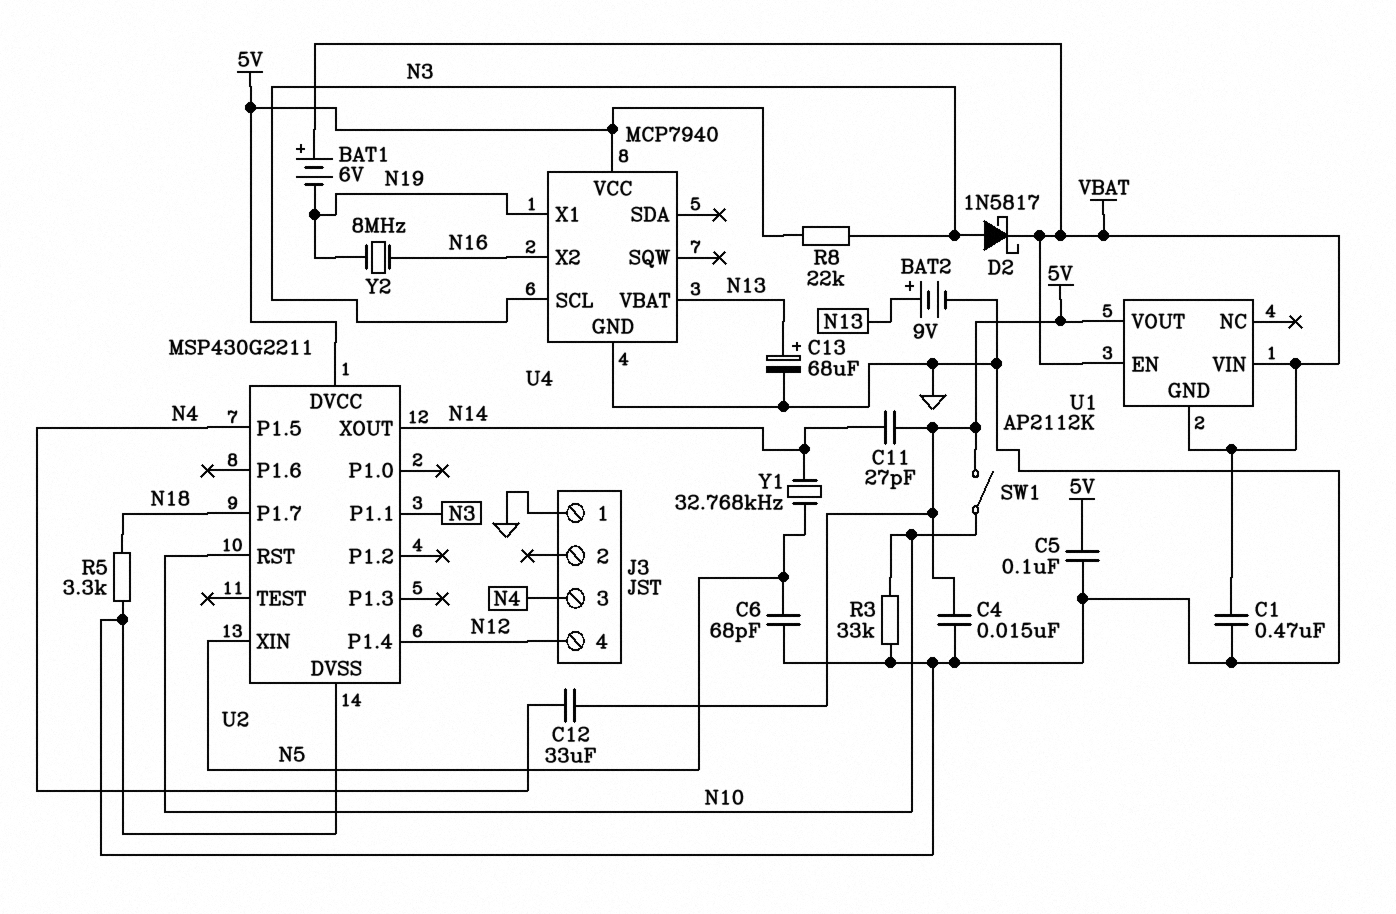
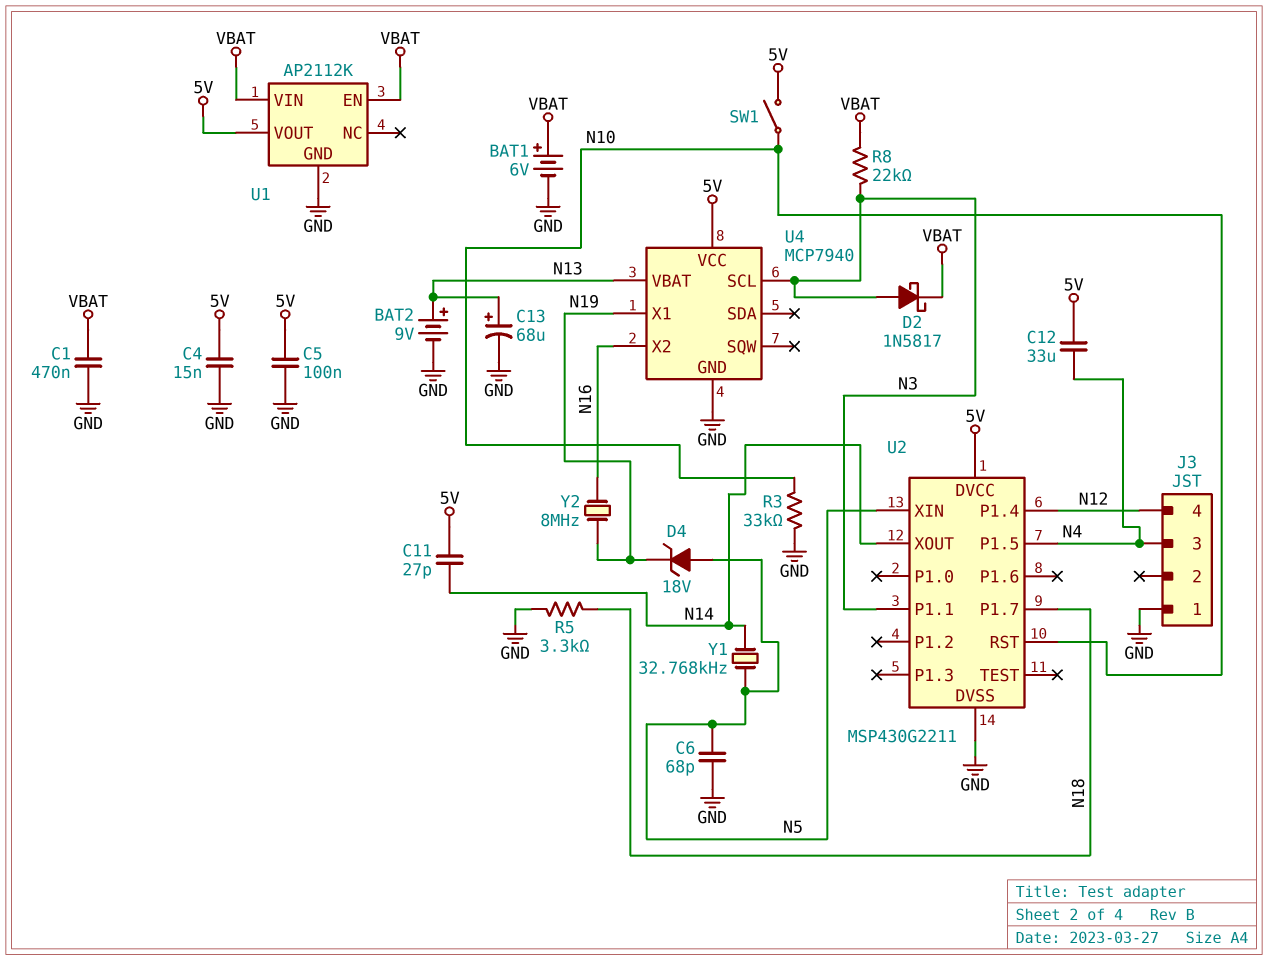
BAT1: 6V (plus VBAT, minus N19) -> 6V (plus VBAT, minus GND)
D4: none -> zener 18V (A N5, K N19)
R8: 22k (5V, N3) -> 22k (N3, VBAT)
U1 pin GND: VBAT -> GND

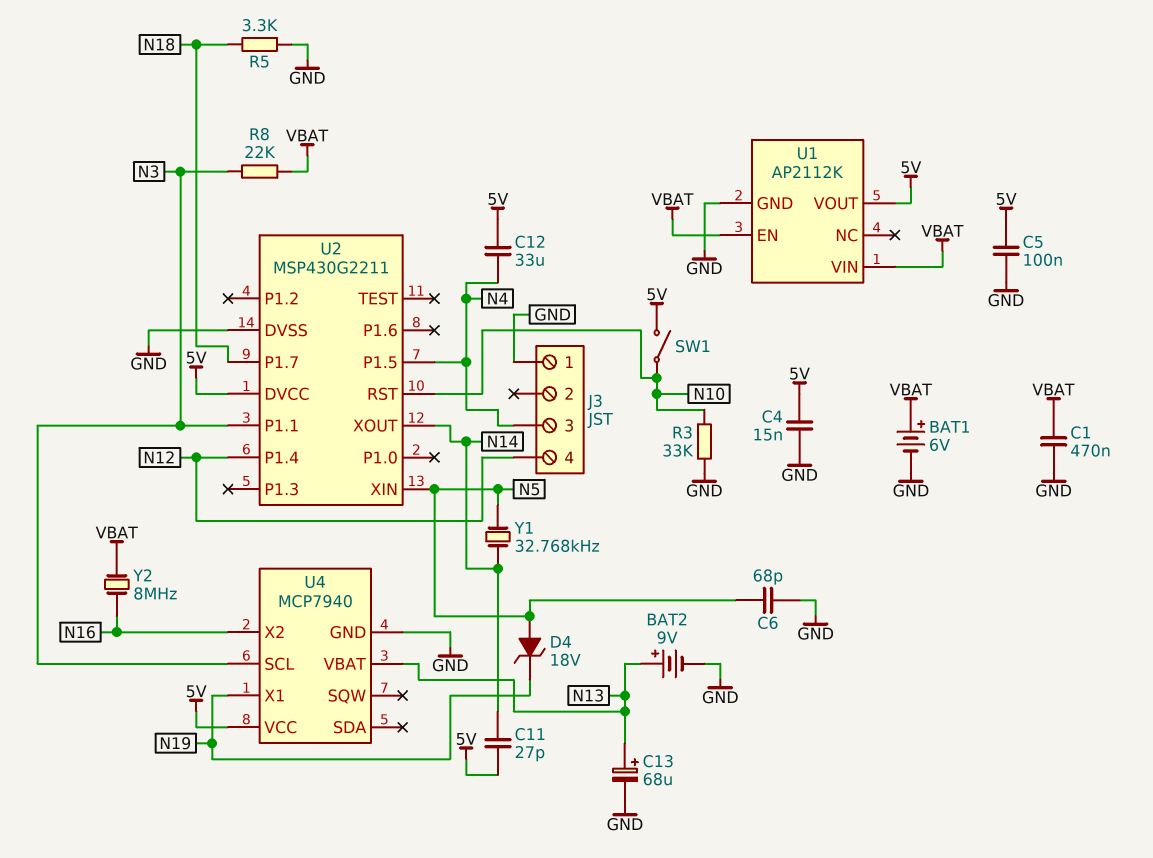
D2: schottky 1N5817 (A N3, K VBAT) -> none
Y2: 8MHz (N16, N19) -> 8MHz (N16, VBAT)

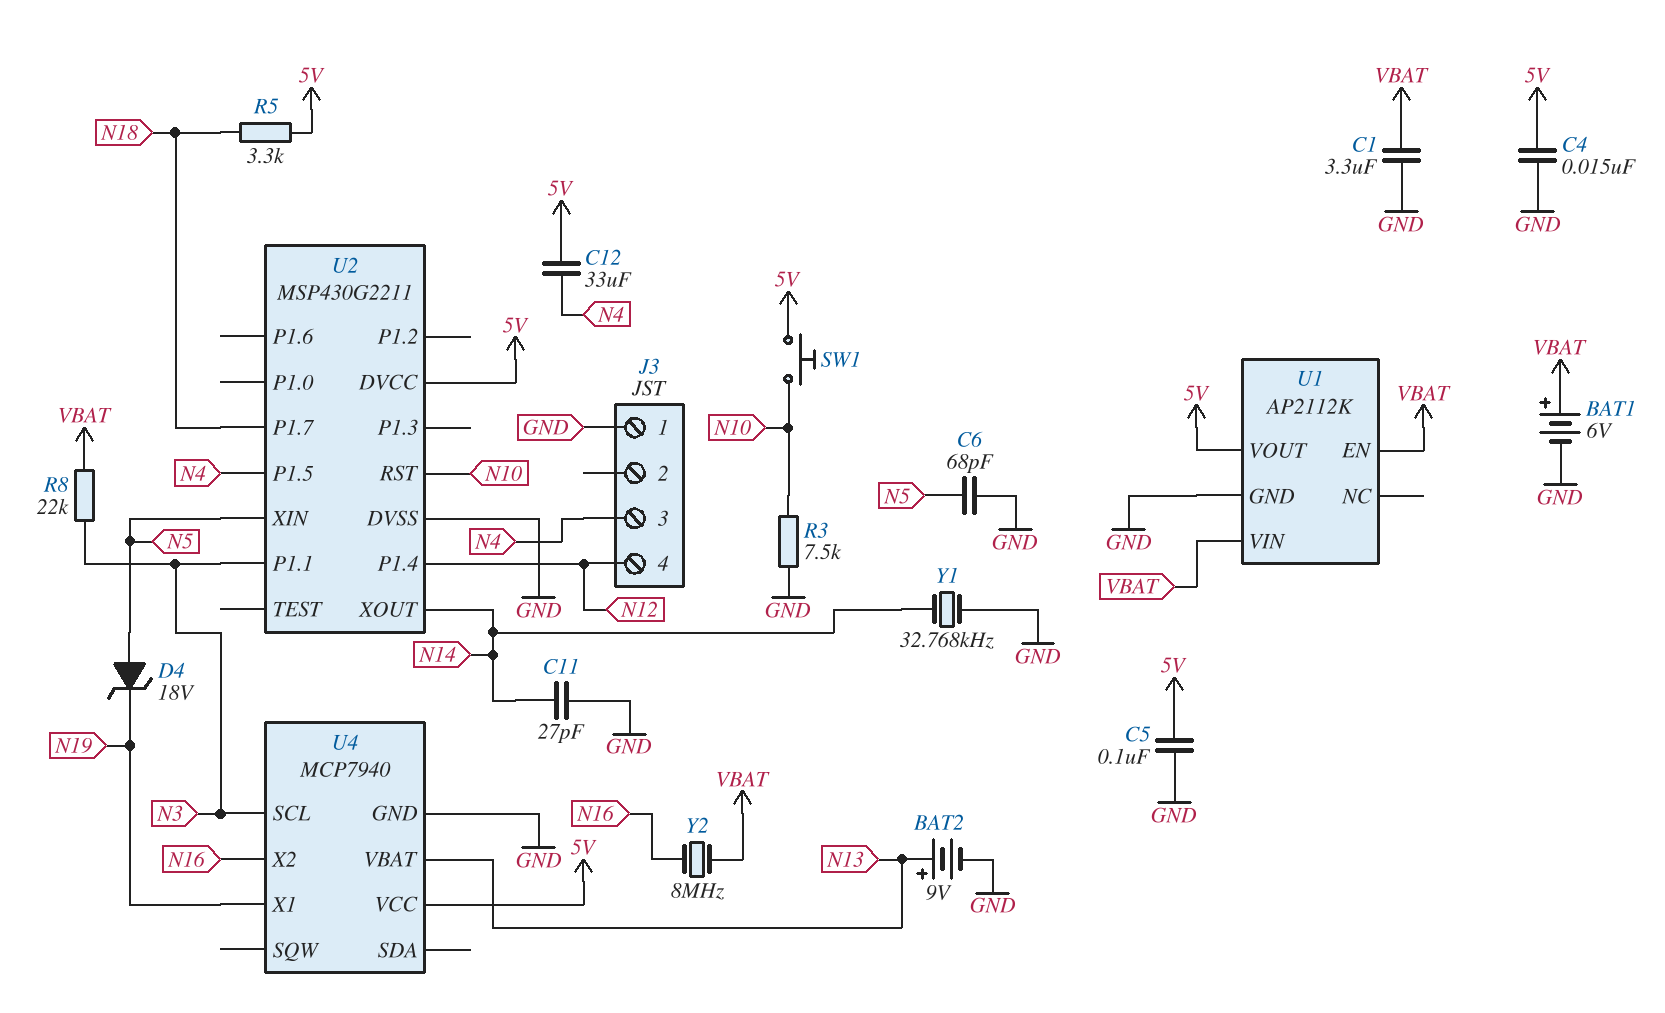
C1: 470nF (GND, VBAT) -> 3.3uF (GND, VBAT)
C11: 27pF (5V, N14) -> 27pF (GND, N14)
C13: 68uF (plus N13, minus GND) -> none
R3: 33k (GND, N10) -> 7.5k (GND, N10)
R5: 3.3k (GND, N18) -> 3.3k (5V, N18)
SW1: switch (5V, N10) -> button (5V, N10)
Y1: 32.768kHz (N5, N14) -> 32.768kHz (GND, N14)

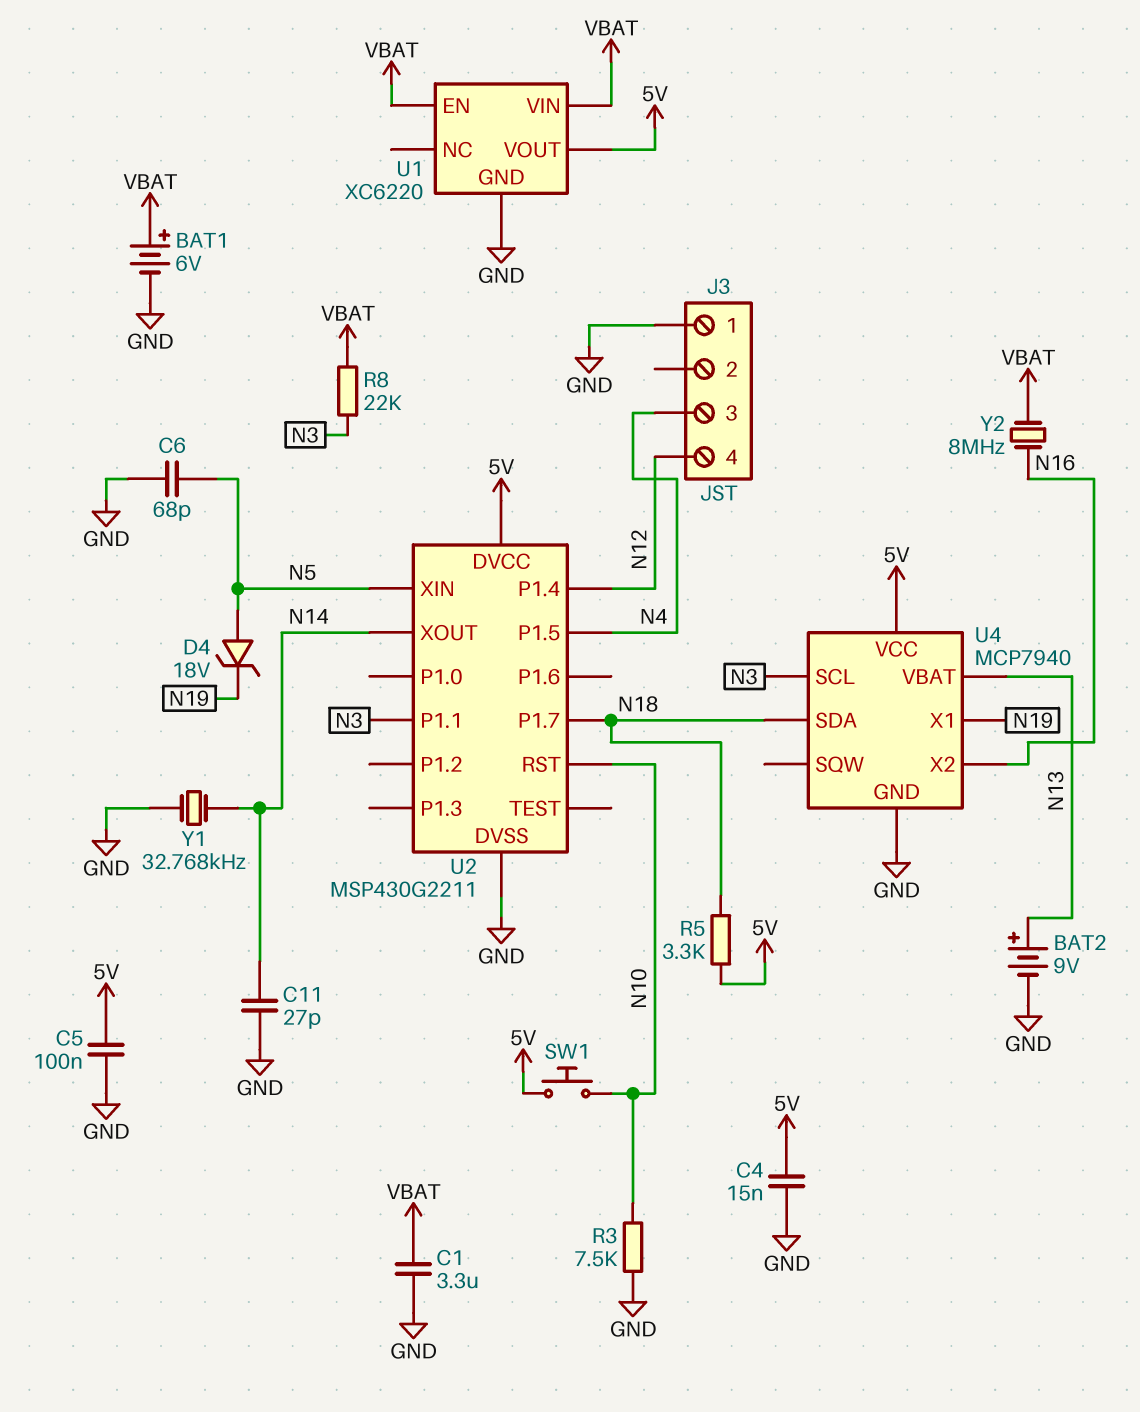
C12: 33uF (5V, N4) -> none
U1: AP2112K -> XC6220
U4 pin SDA: none -> N18

